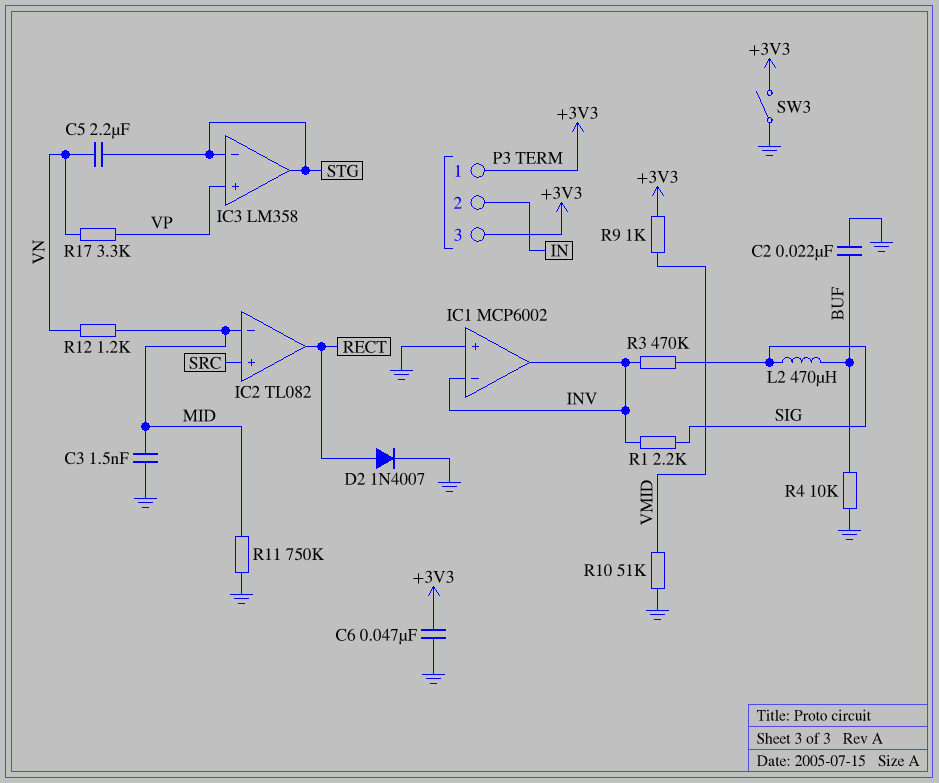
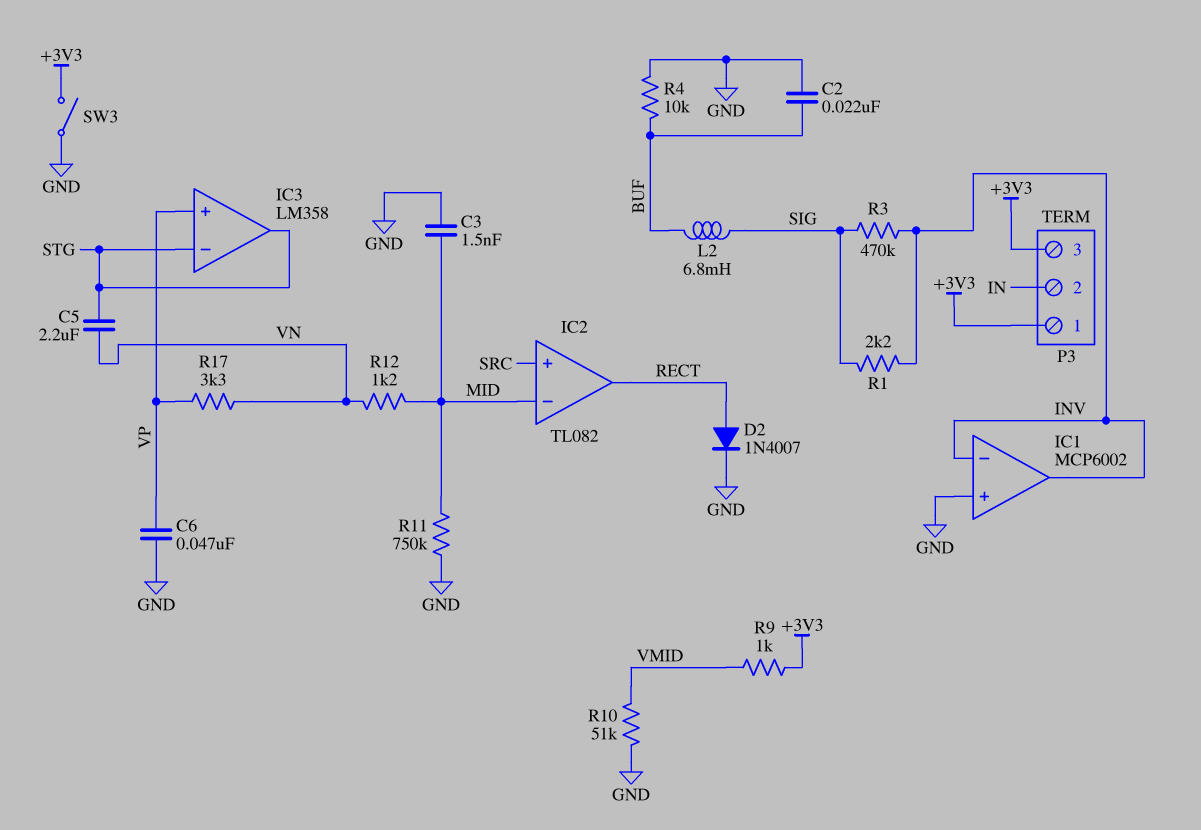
C6: 47nF (+3V3, GND) -> 47nF (GND, VP)
L2: 470uH (BUF, SIG) -> 6.8mH (BUF, SIG)

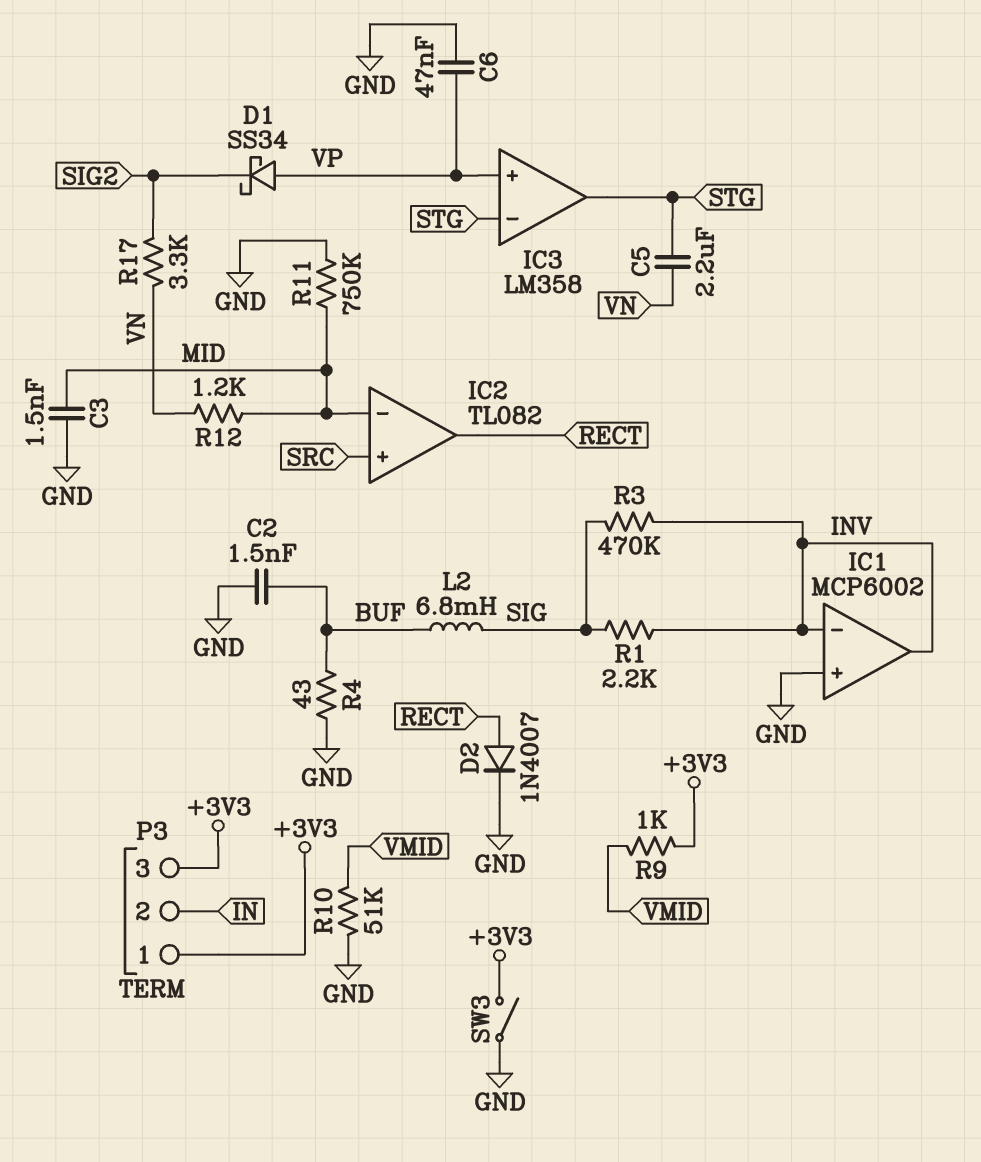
C2: 22nF (BUF, GND) -> 1.5nF (BUF, GND)
D1: none -> schottky SS34 (A VP, K SIG2)
R4: 10k (BUF, GND) -> 43 (BUF, GND)
R17: 3.3k (VN, VP) -> 3.3k (SIG2, VN)

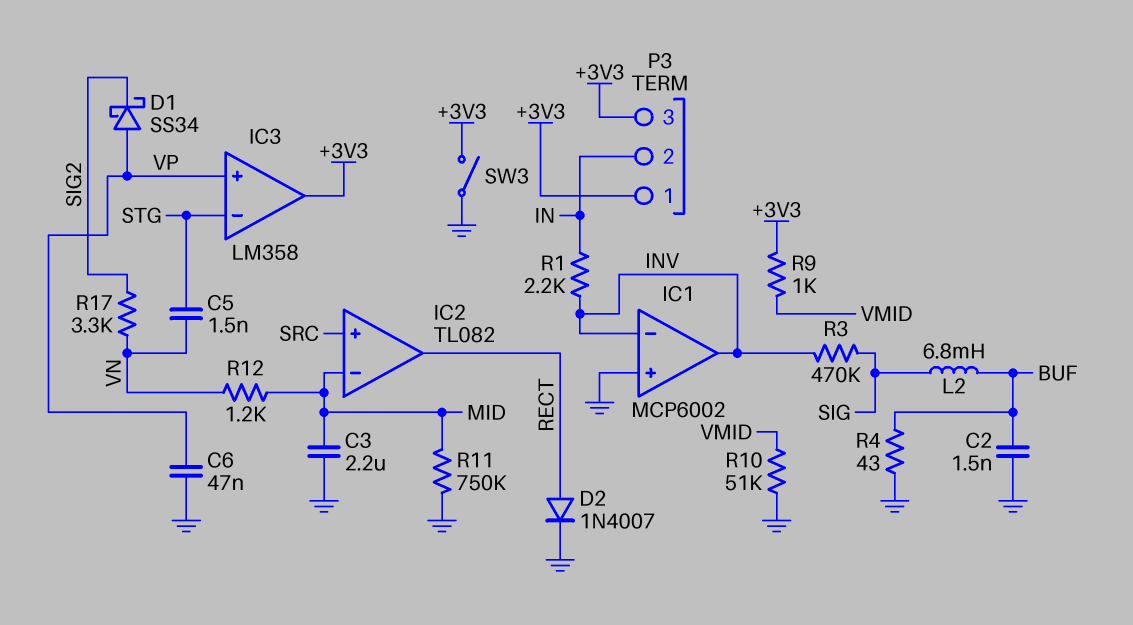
C3: 1.5nF (GND, MID) -> 2.2uF (GND, MID)
C5: 2.2uF (STG, VN) -> 1.5nF (STG, VN)
IC3 pin out: STG -> +3V3
R1: 2.2k (INV, SIG) -> 2.2k (IN, INV)

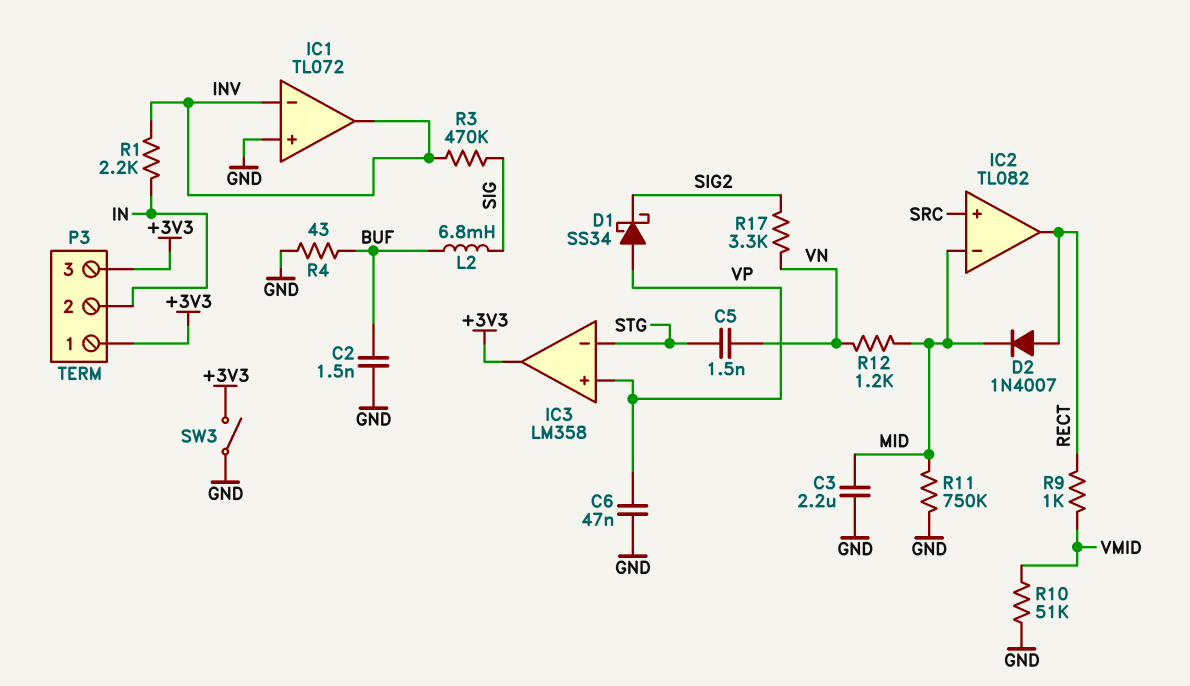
D2: diode 1N4007 (A RECT, K GND) -> diode 1N4007 (A RECT, K MID)
IC1: MCP6002 -> TL072
R9: 1k (+3V3, VMID) -> 1k (RECT, VMID)

